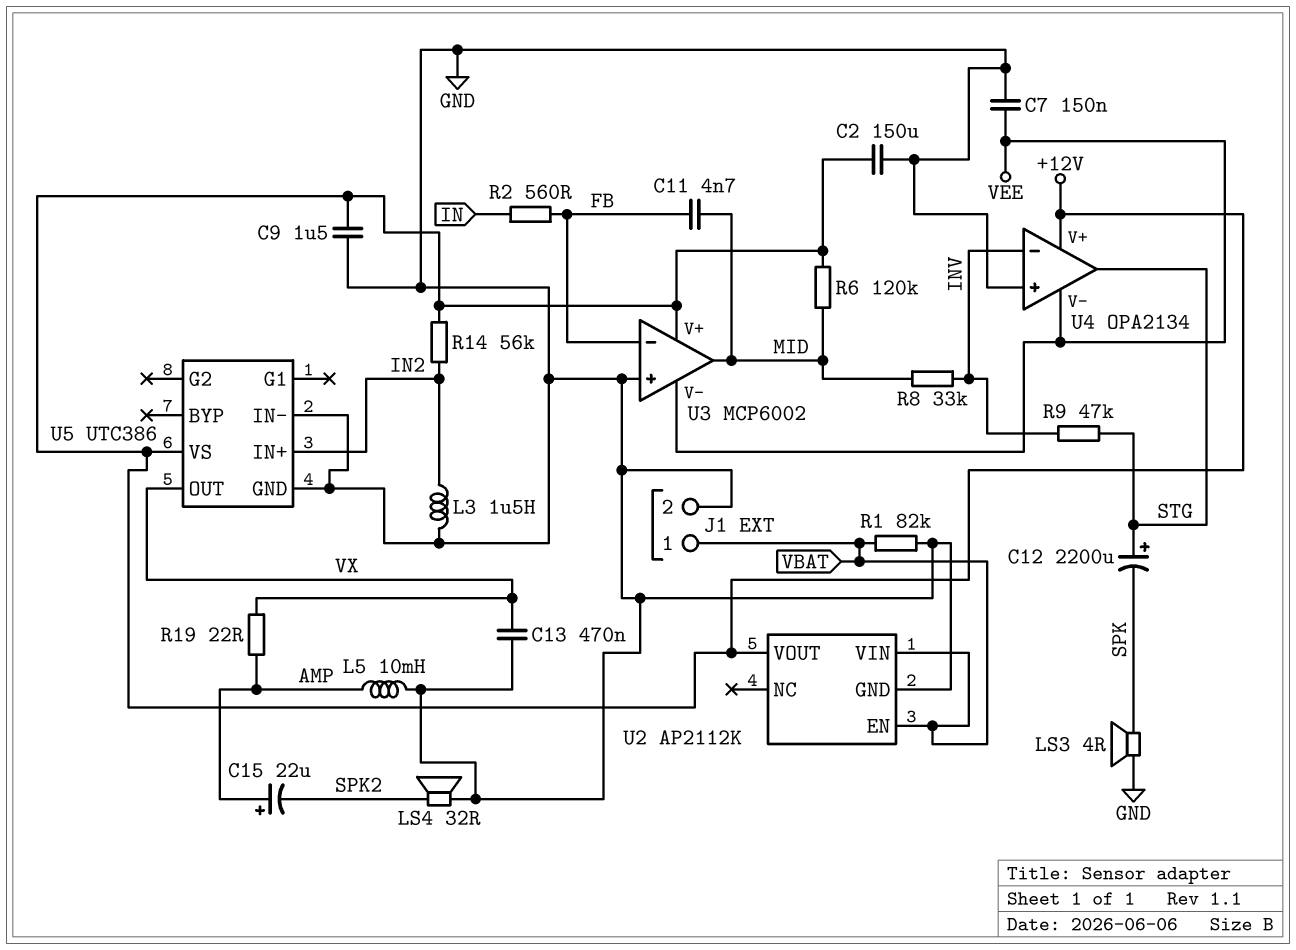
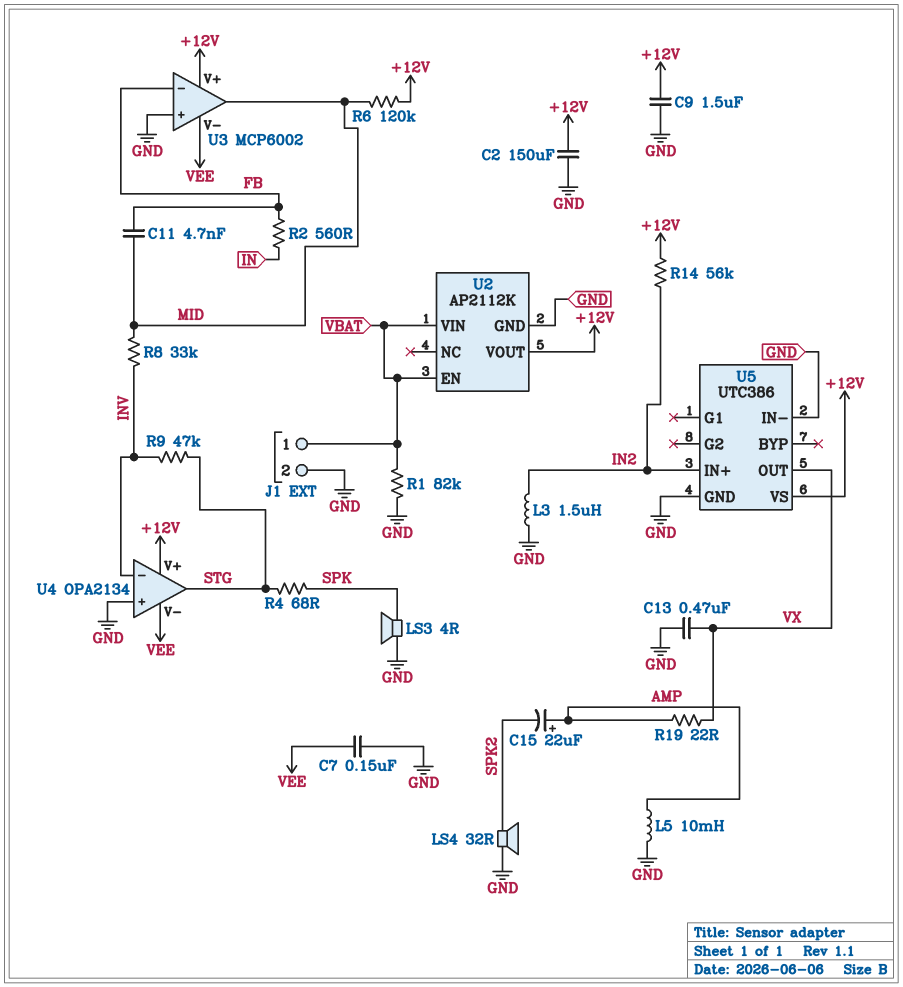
C12: 2200uF (plus STG, minus SPK) -> none
R4: none -> 68 (SPK, STG)

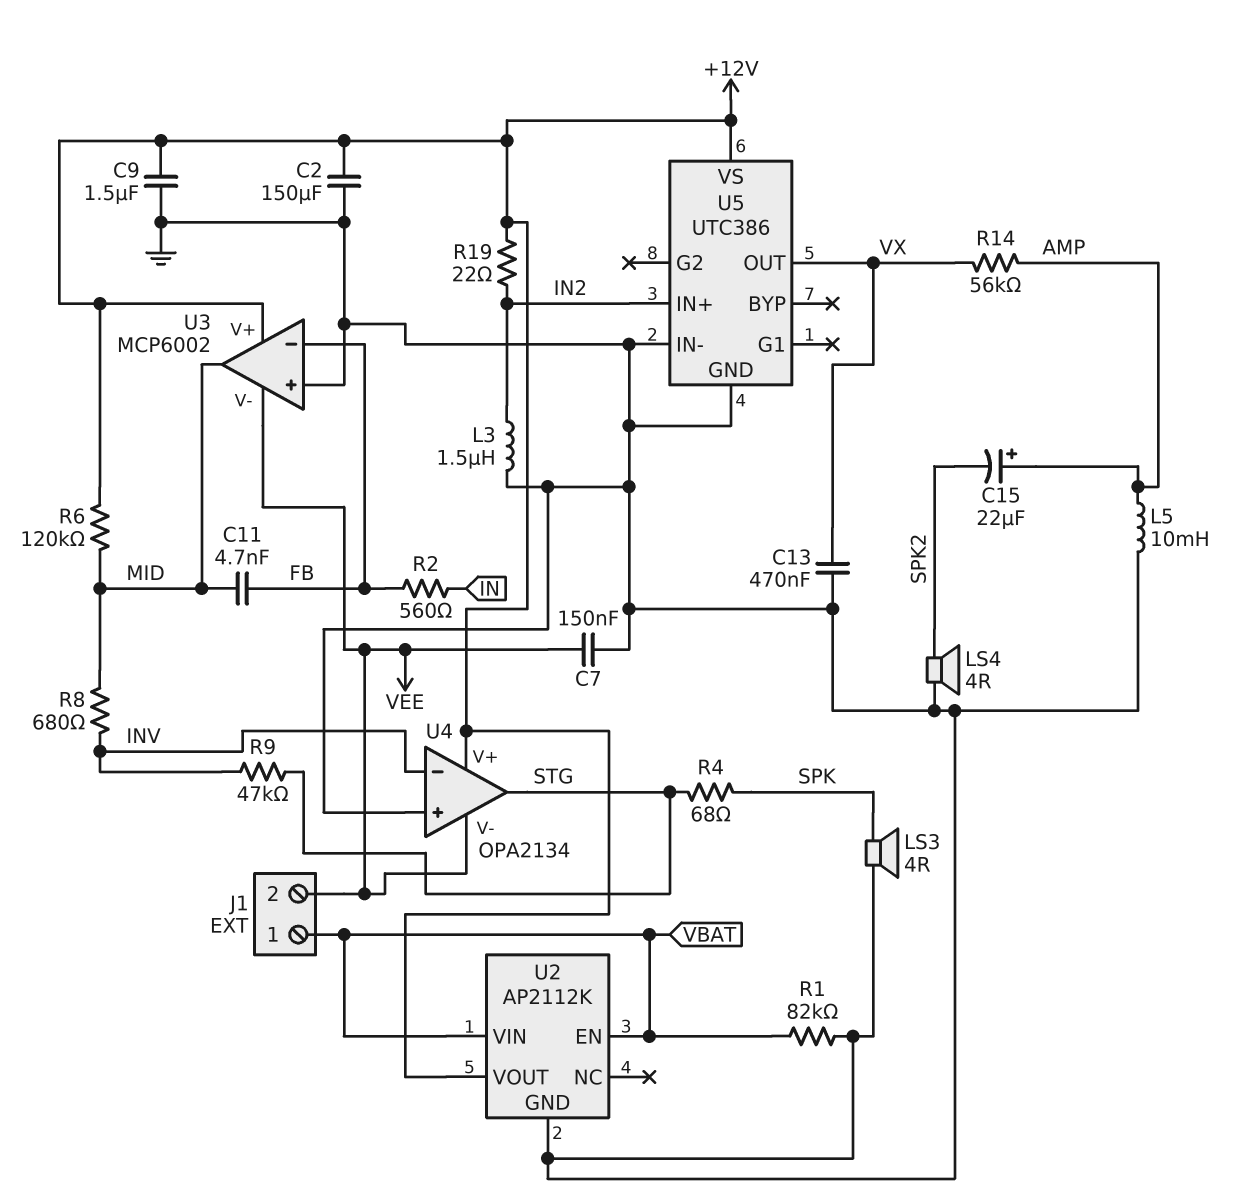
J1 pin 2: GND -> VEE
LS4: speaker 32R (GND, SPK2) -> speaker 4R (GND, SPK2)
R8: 33k (INV, MID) -> 680 (INV, MID)
R14: 56k (+12V, IN2) -> 56k (AMP, VX)
R19: 22 (AMP, VX) -> 22 (+12V, IN2)

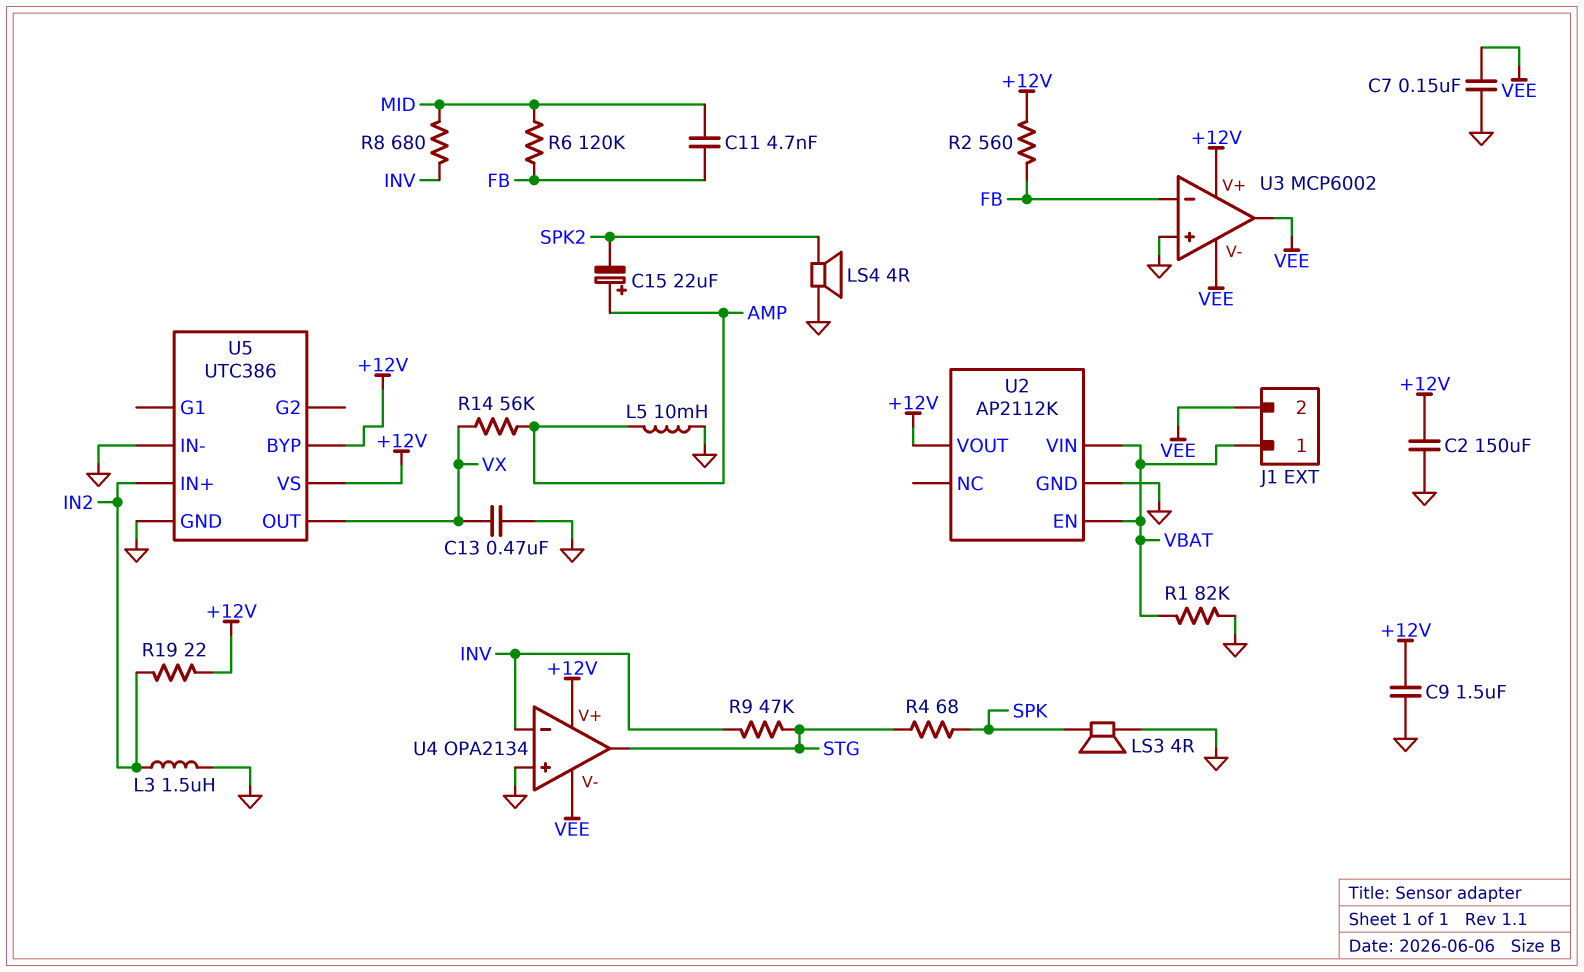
R2: 560 (FB, IN) -> 560 (+12V, FB)
R6: 120k (+12V, MID) -> 120k (FB, MID)
U3 pin out: MID -> VEE
U5 pin BYP: none -> +12V

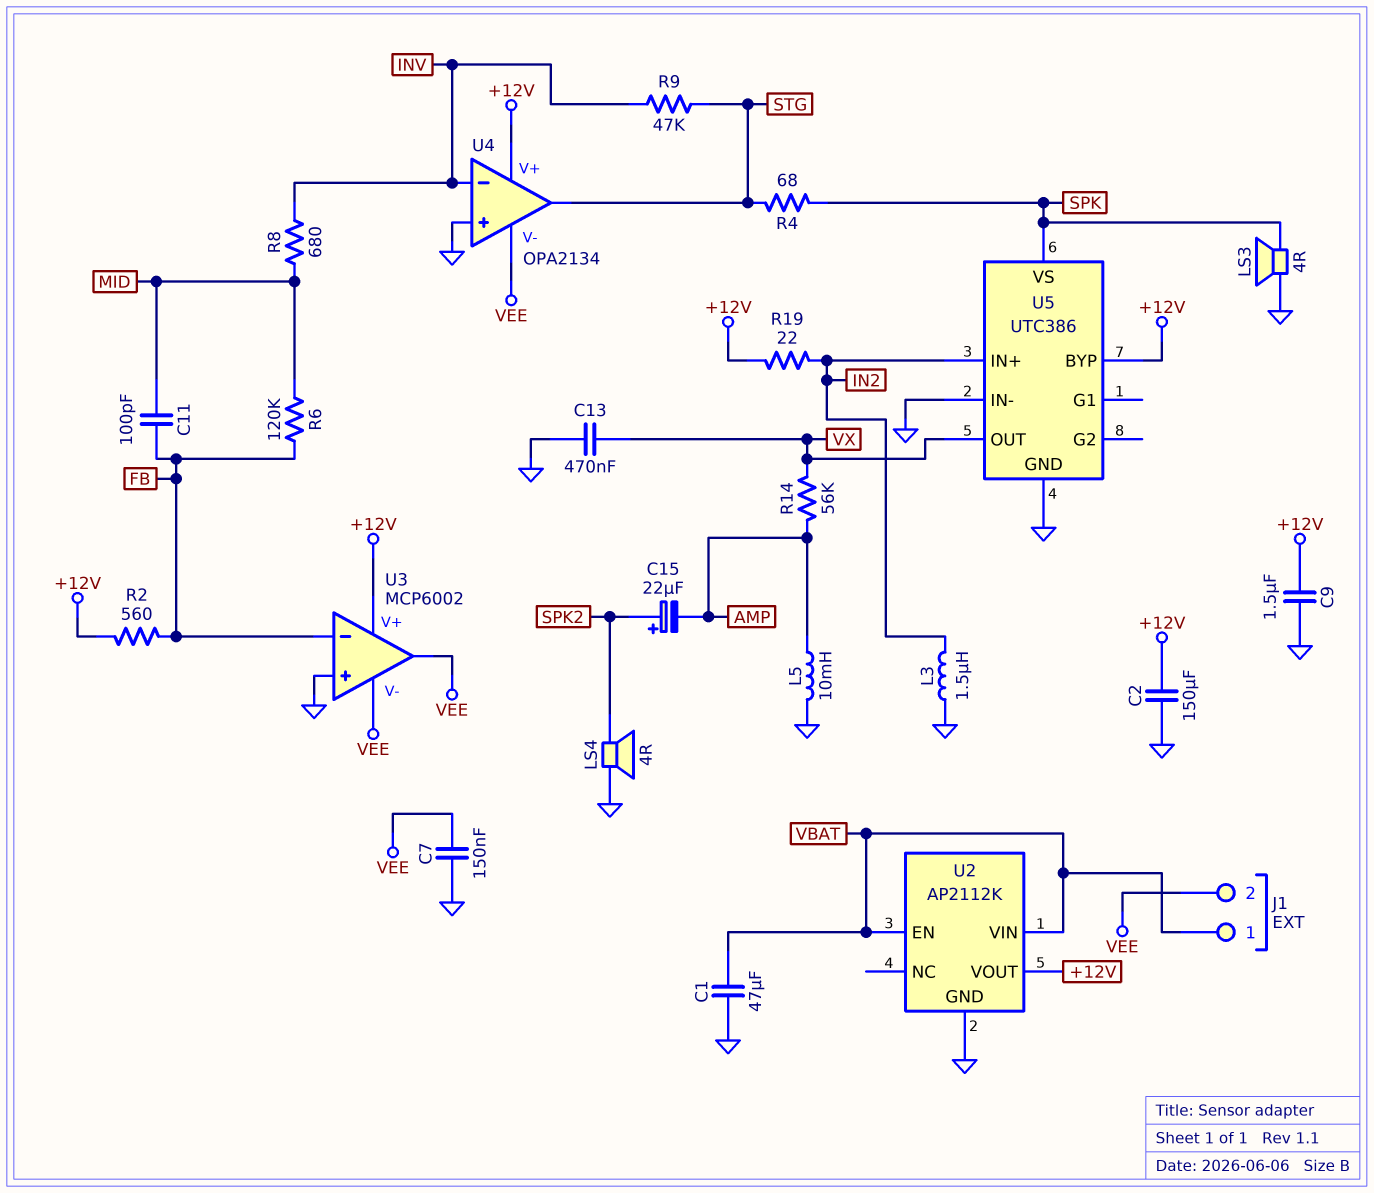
C1: none -> 47uF (GND, VBAT)
C11: 4.7nF (FB, MID) -> 100pF (FB, MID)
C15: 22uF (plus AMP, minus SPK2) -> 22uF (plus SPK2, minus AMP)
R1: 82k (GND, VBAT) -> none
U5 pin VS: +12V -> SPK

